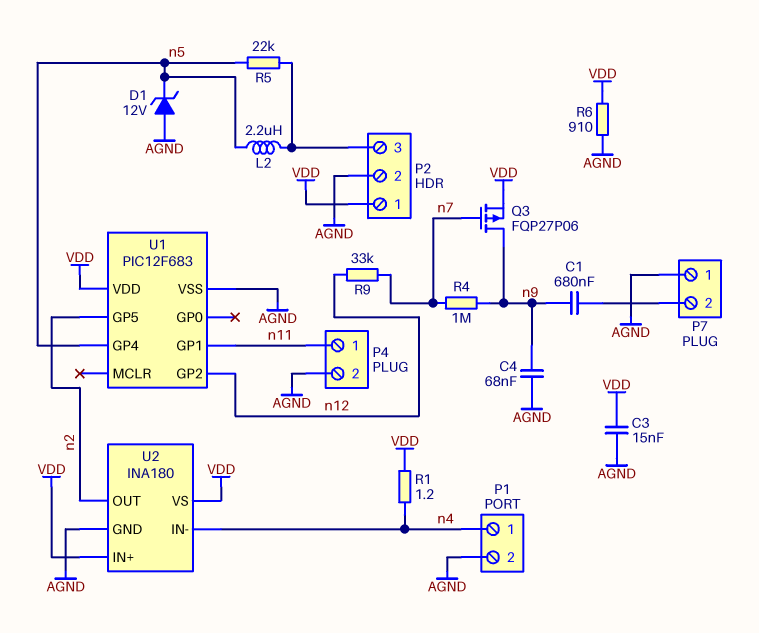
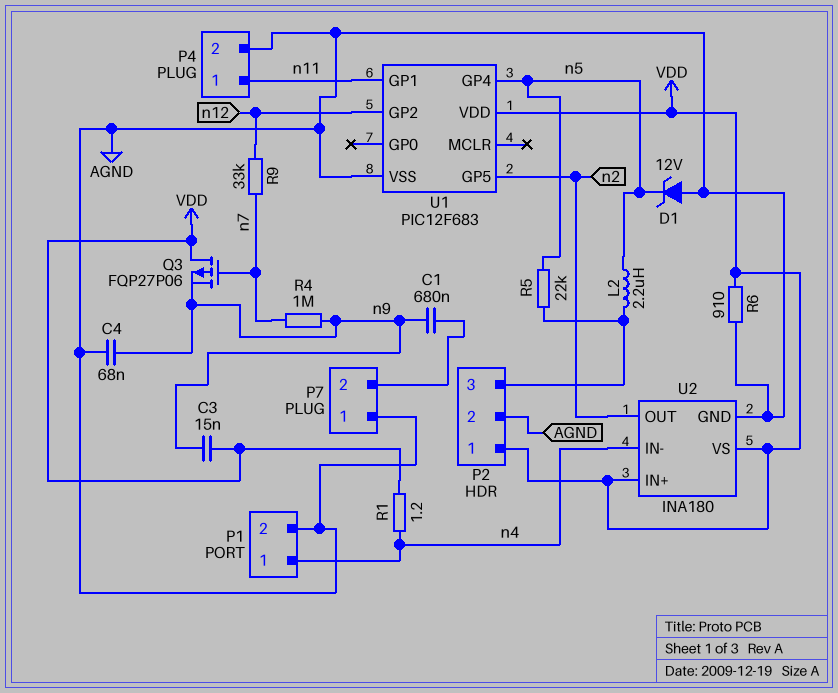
C3: 15nF (AGND, VDD) -> 15nF (VDD, n9)
Q3: PMOS FQP27P06 (G n7, D n9, S VDD) -> PMOS FQP27P06 (G n7, D VDD, S n9)

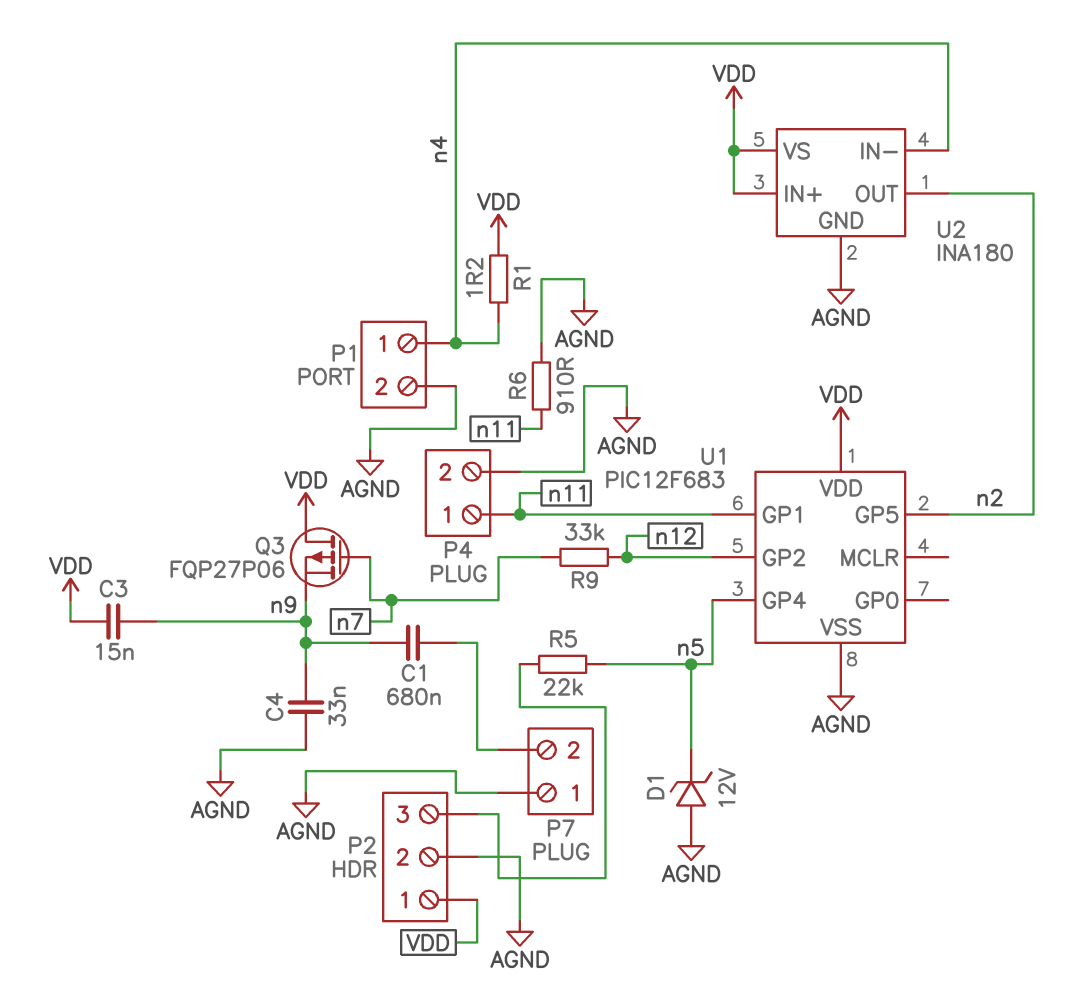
C4: 68nF (AGND, n9) -> 33nF (AGND, n9)
L2: 2.2uH (P2/3, n5) -> none
R4: 1M (n7, n9) -> none
R6: 910 (AGND, VDD) -> 910 (AGND, n11)

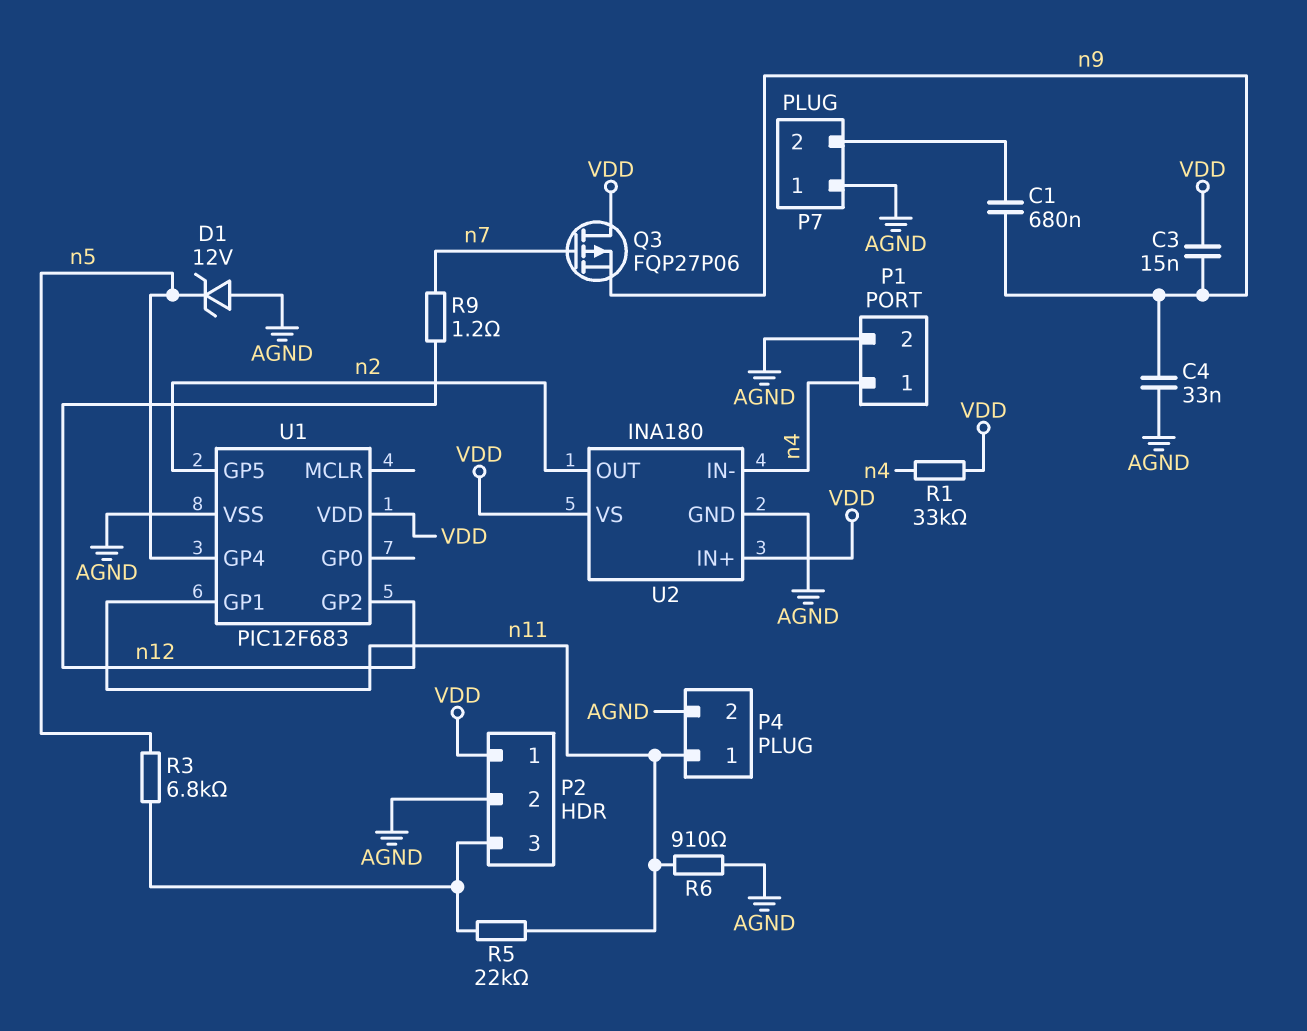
R1: 1.2 (VDD, n4) -> 33k (VDD, n4)
R3: none -> 6.8k (P2/3, n5)
R5: 22k (P2/3, n5) -> 22k (P2/3, n11)
R9: 33k (n7, n12) -> 1.2 (n7, n12)

